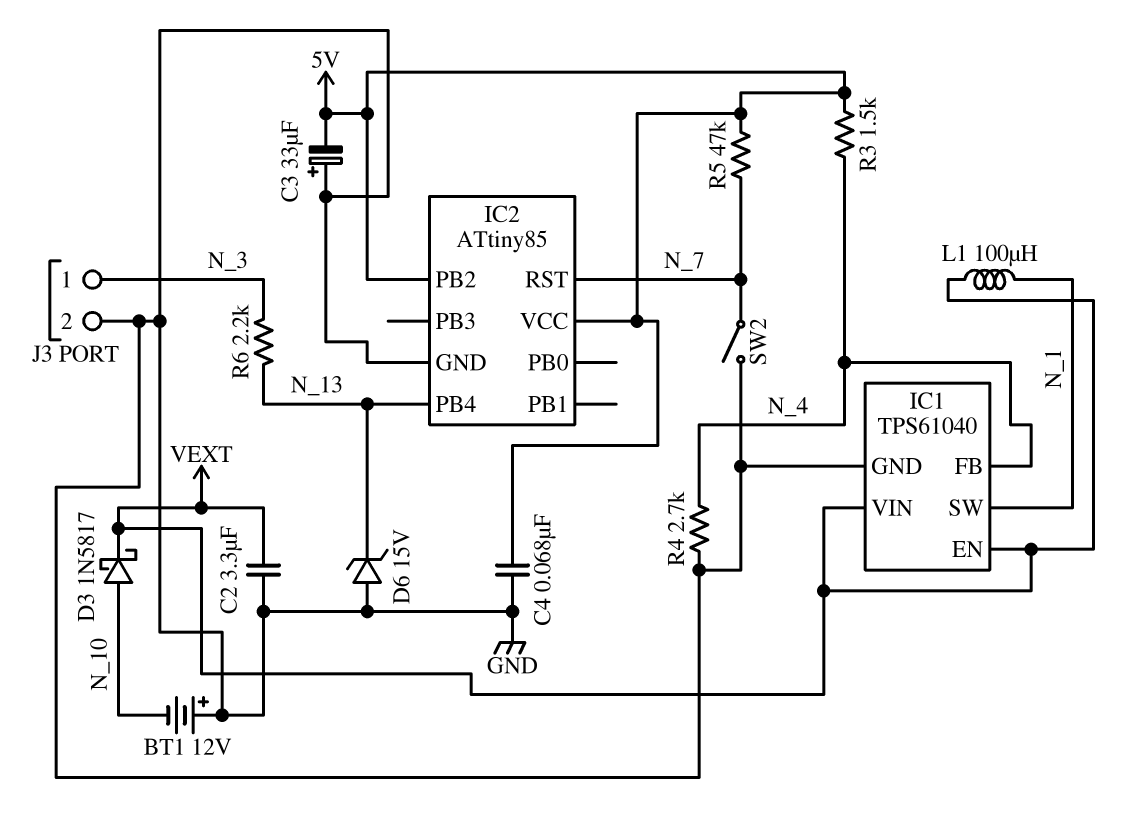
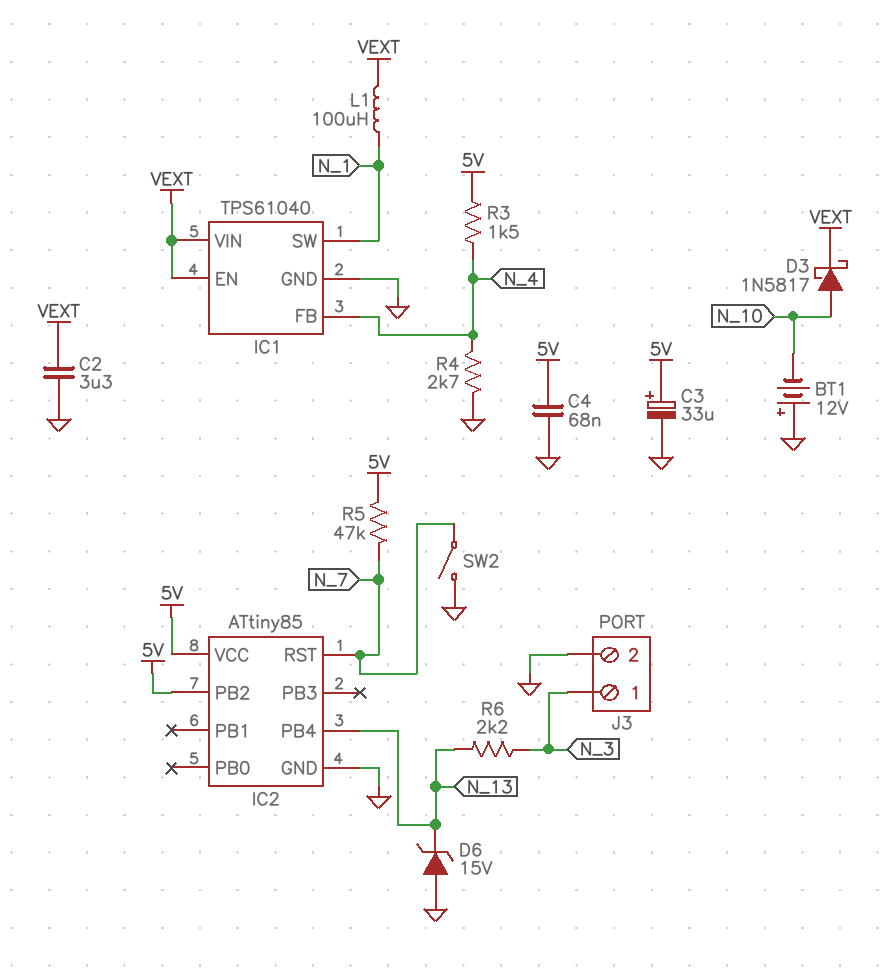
C3: 33uF (plus GND, minus 5V) -> 33uF (plus 5V, minus GND)

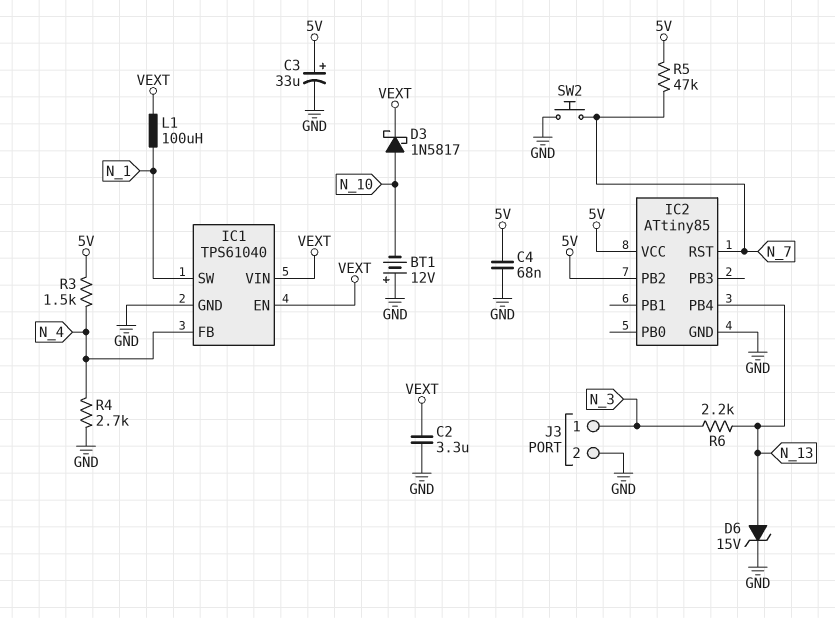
D6: zener 15V (A GND, K N_13) -> zener 15V (A N_13, K GND)
SW2: switch (GND, N_7) -> button (GND, N_7)

